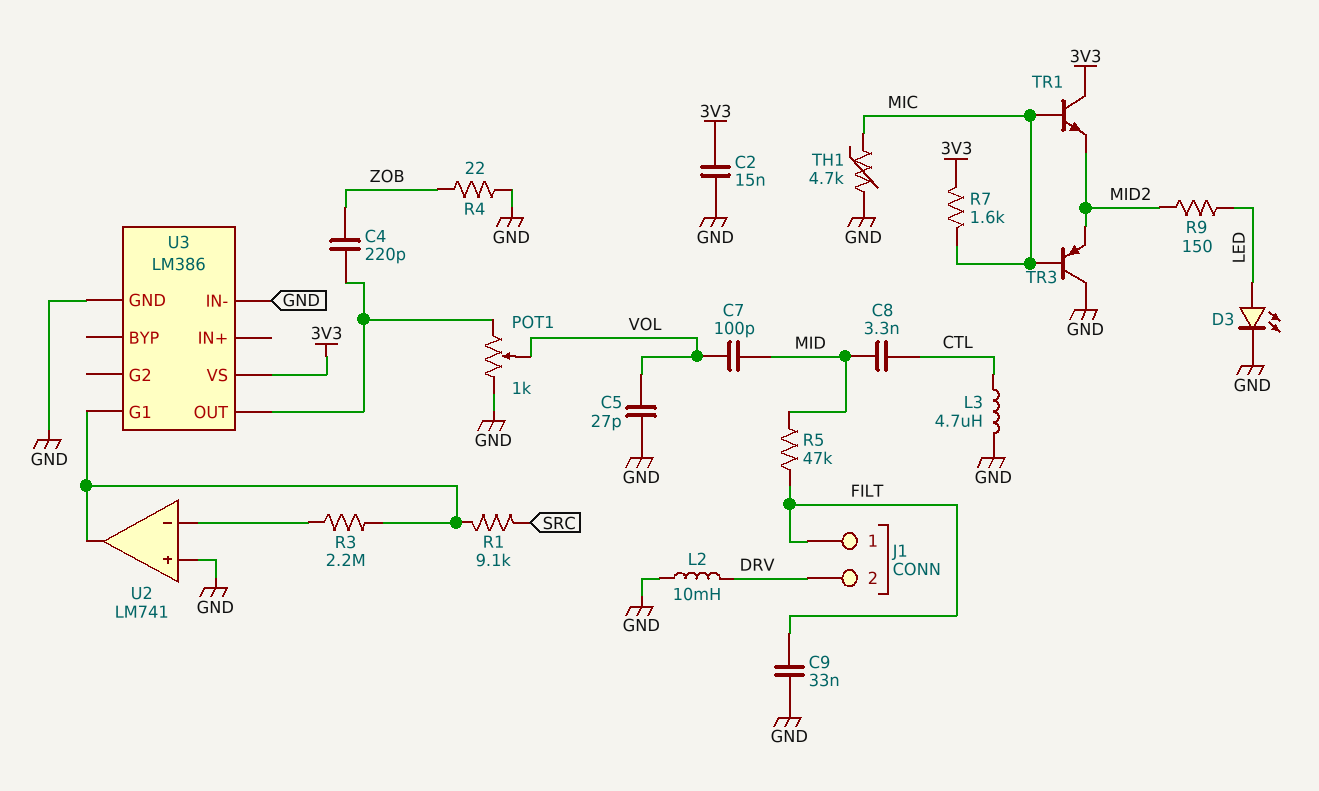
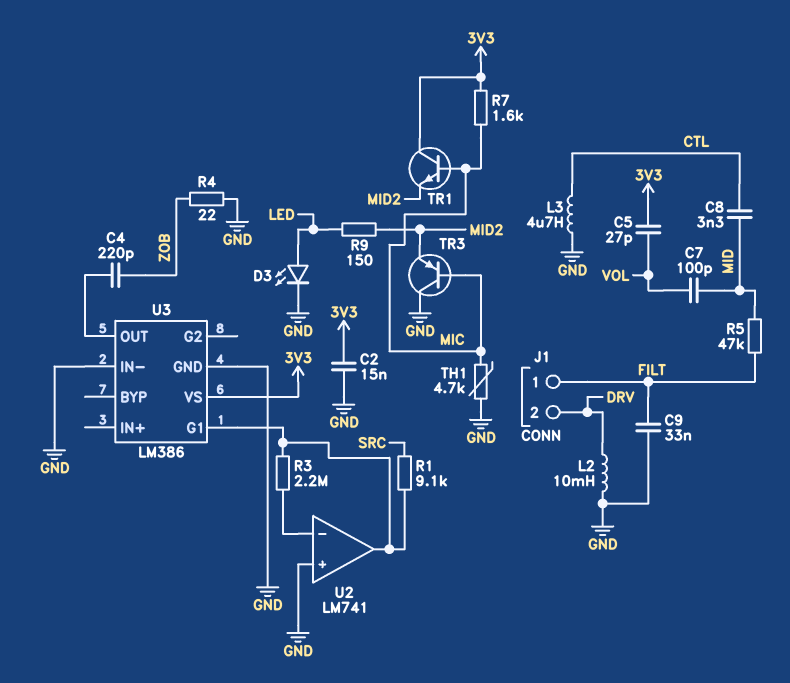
C5: 27pF (GND, VOL) -> 27pF (3V3, VOL)
POT1: 1k (GND, U3/OUT, wiper VOL) -> none

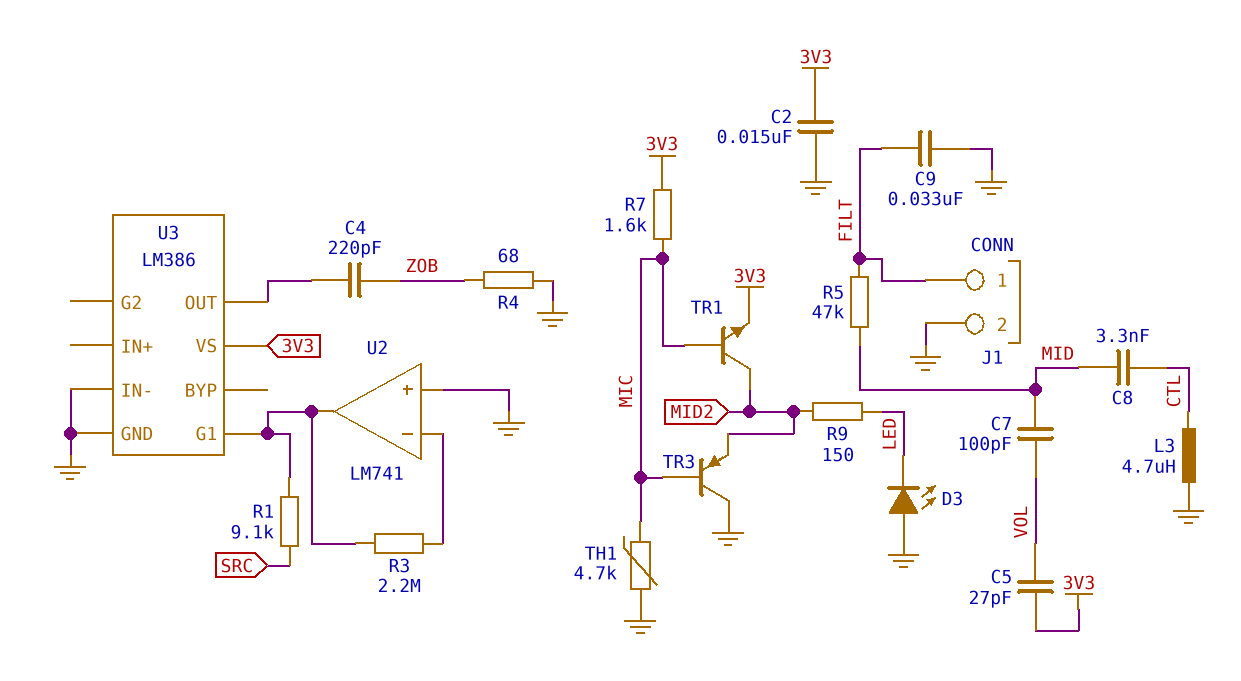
D3: LED (A LED, K GND) -> LED (A GND, K LED)
J1 pin 2: DRV -> GND
L2: 10mH (DRV, GND) -> none
R4: 22 (GND, ZOB) -> 68 (GND, ZOB)
TR1: NPN (B MIC, C 3V3, E MID2) -> NPN (B MIC, C MID2, E 3V3)

